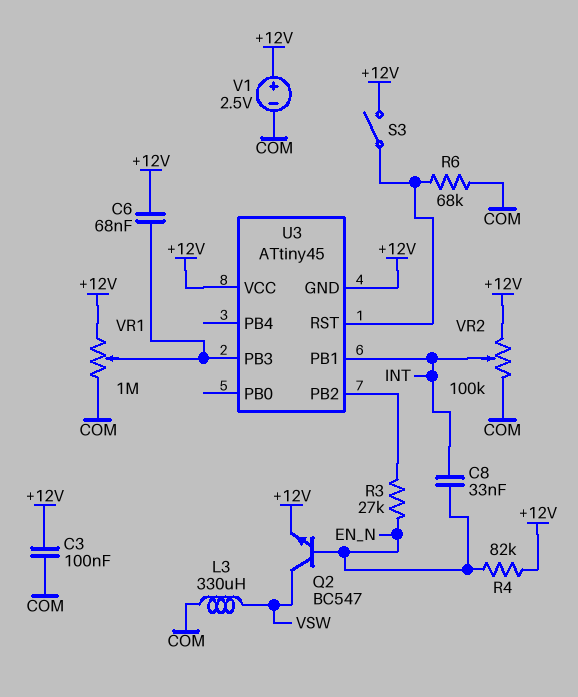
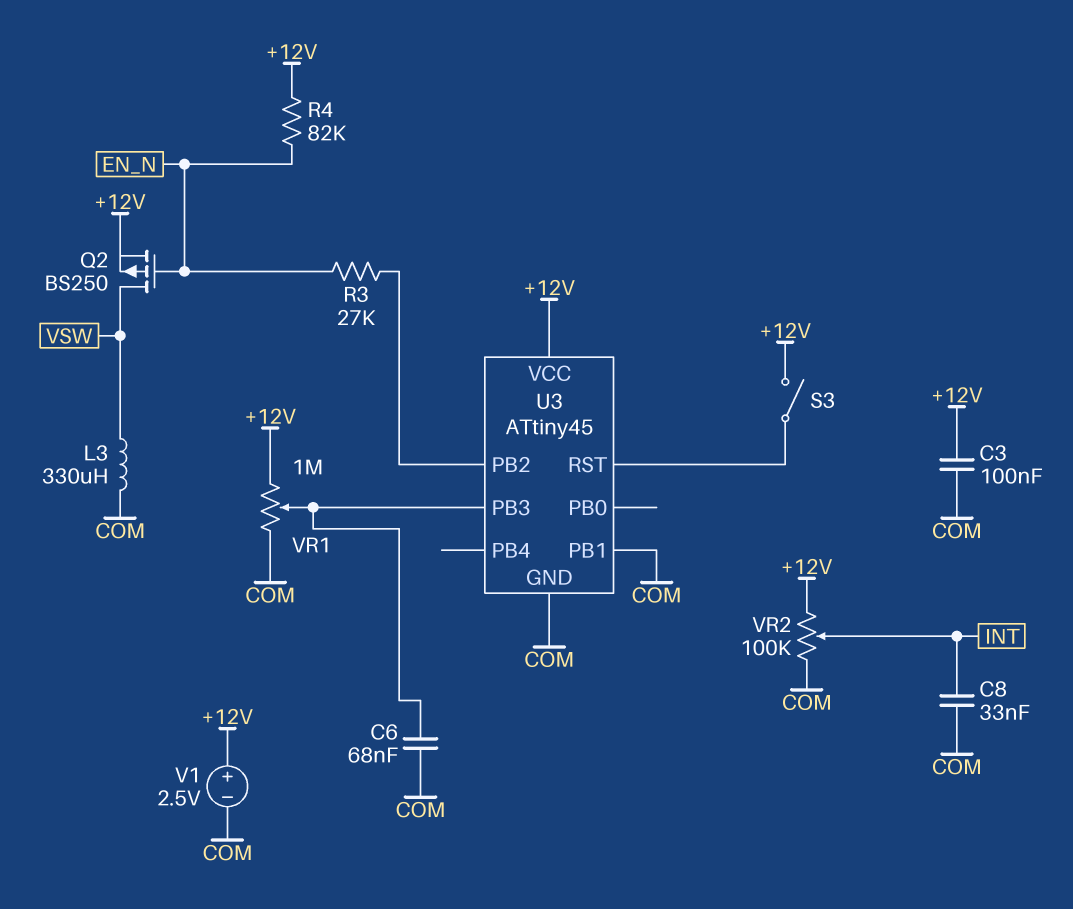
C6: 68nF (+12V, U3/PB3) -> 68nF (COM, U3/PB3)
C8: 33nF (EN_N, INT) -> 33nF (COM, INT)
Q2: NPN BC547 (B EN_N, C VSW, E +12V) -> PMOS BS250 (G EN_N, D VSW, S +12V)
R6: 68k (COM, U3/RST) -> none
U3 pin GND: +12V -> COM
U3 pin PB1: INT -> COM

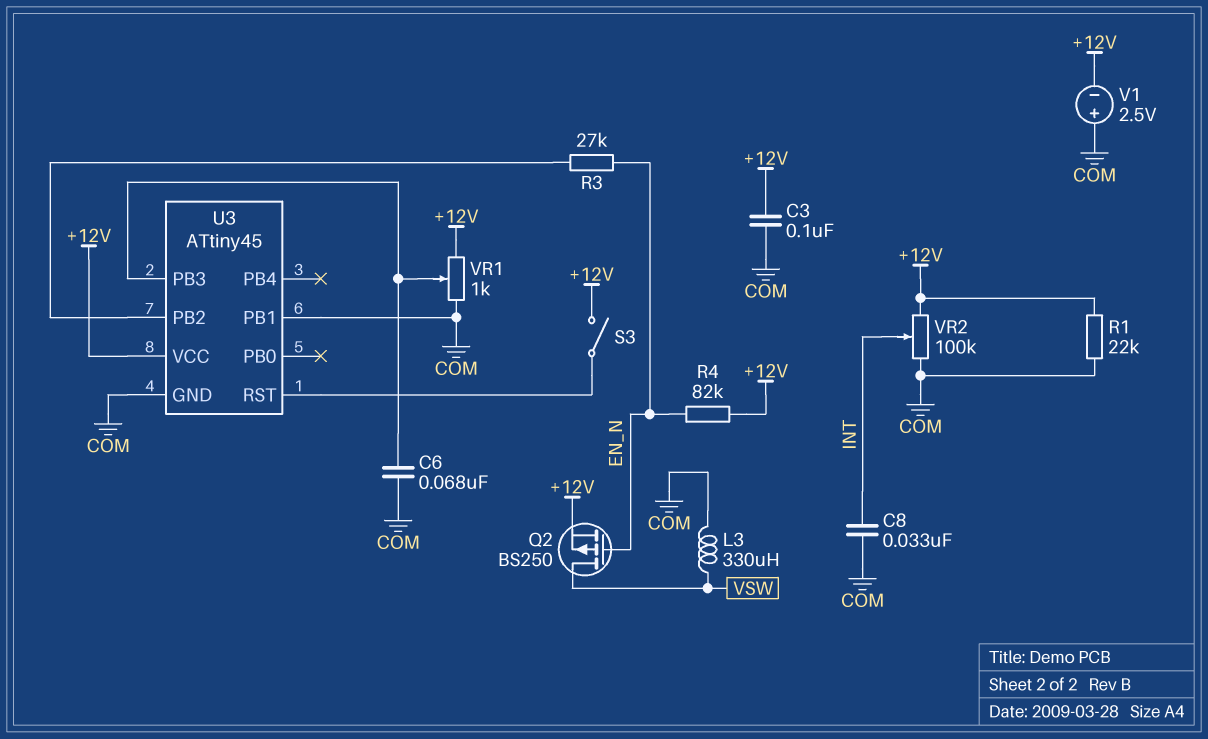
R1: none -> 22k (+12V, COM)
V1: 2.5V (plus +12V, minus COM) -> 2.5V (plus COM, minus +12V)
VR1: 1M (+12V, COM, wiper U3/PB3) -> 1k (+12V, COM, wiper U3/PB3)

